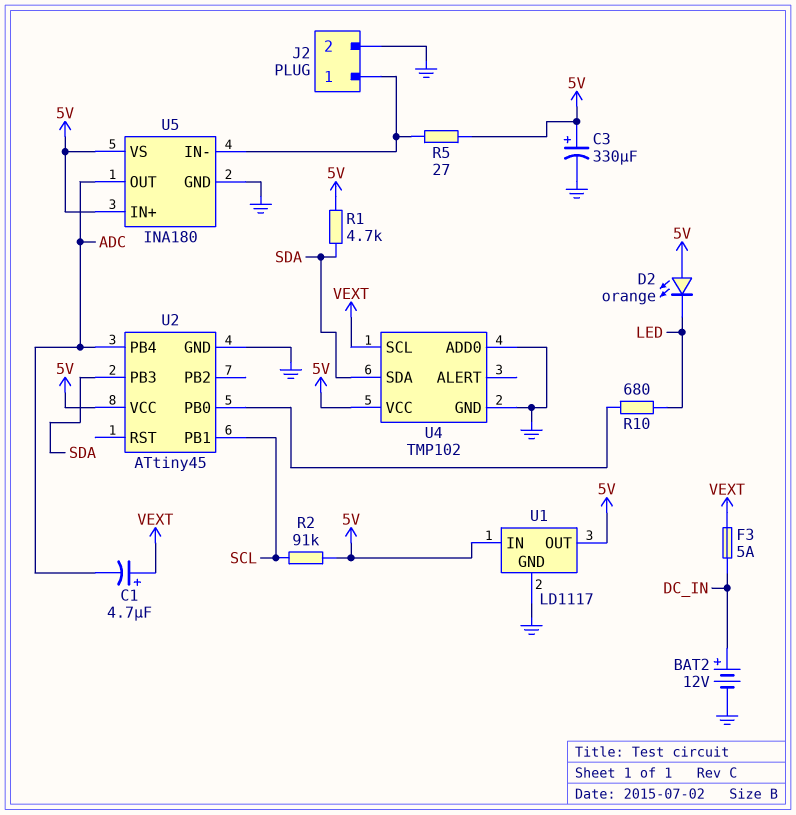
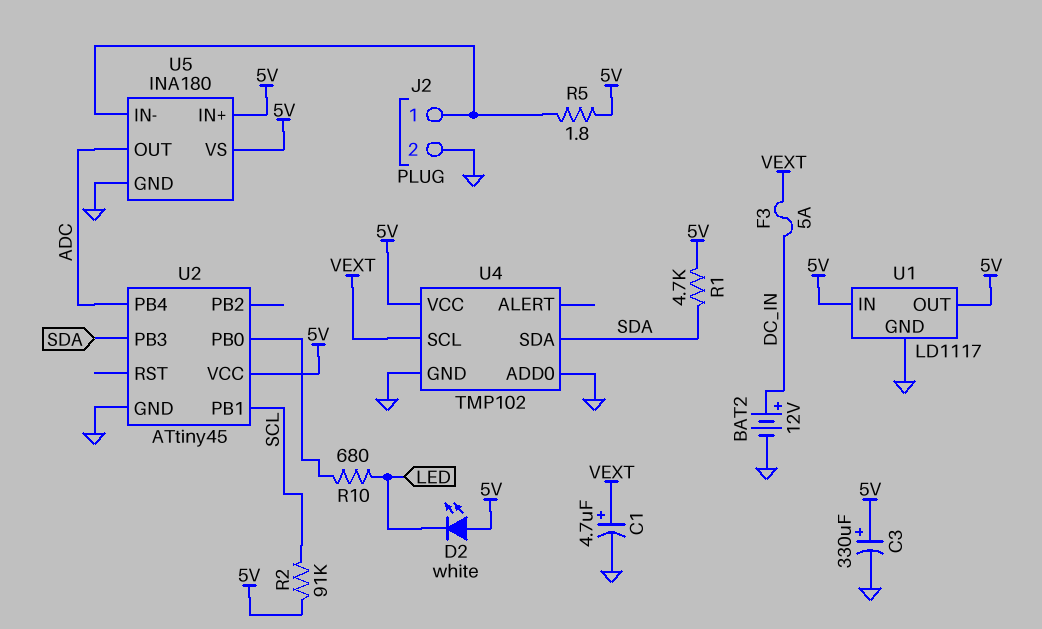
C1: 4.7uF (plus VEXT, minus ADC) -> 4.7uF (plus VEXT, minus GND)
D2: LED orange (A 5V, K LED) -> LED white (A 5V, K LED)
R5: 27 (5V, J2/1) -> 1.8 (5V, J2/1)

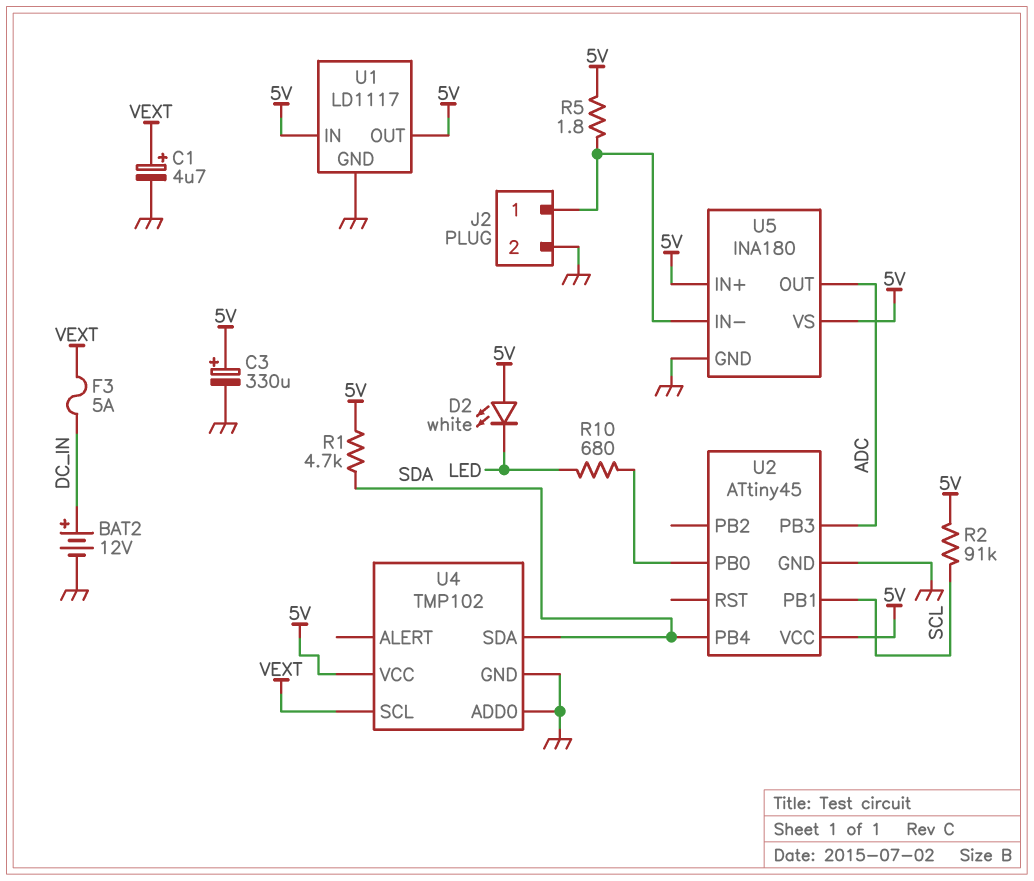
U2 pin PB3: SDA -> ADC
U2 pin PB4: ADC -> SDA

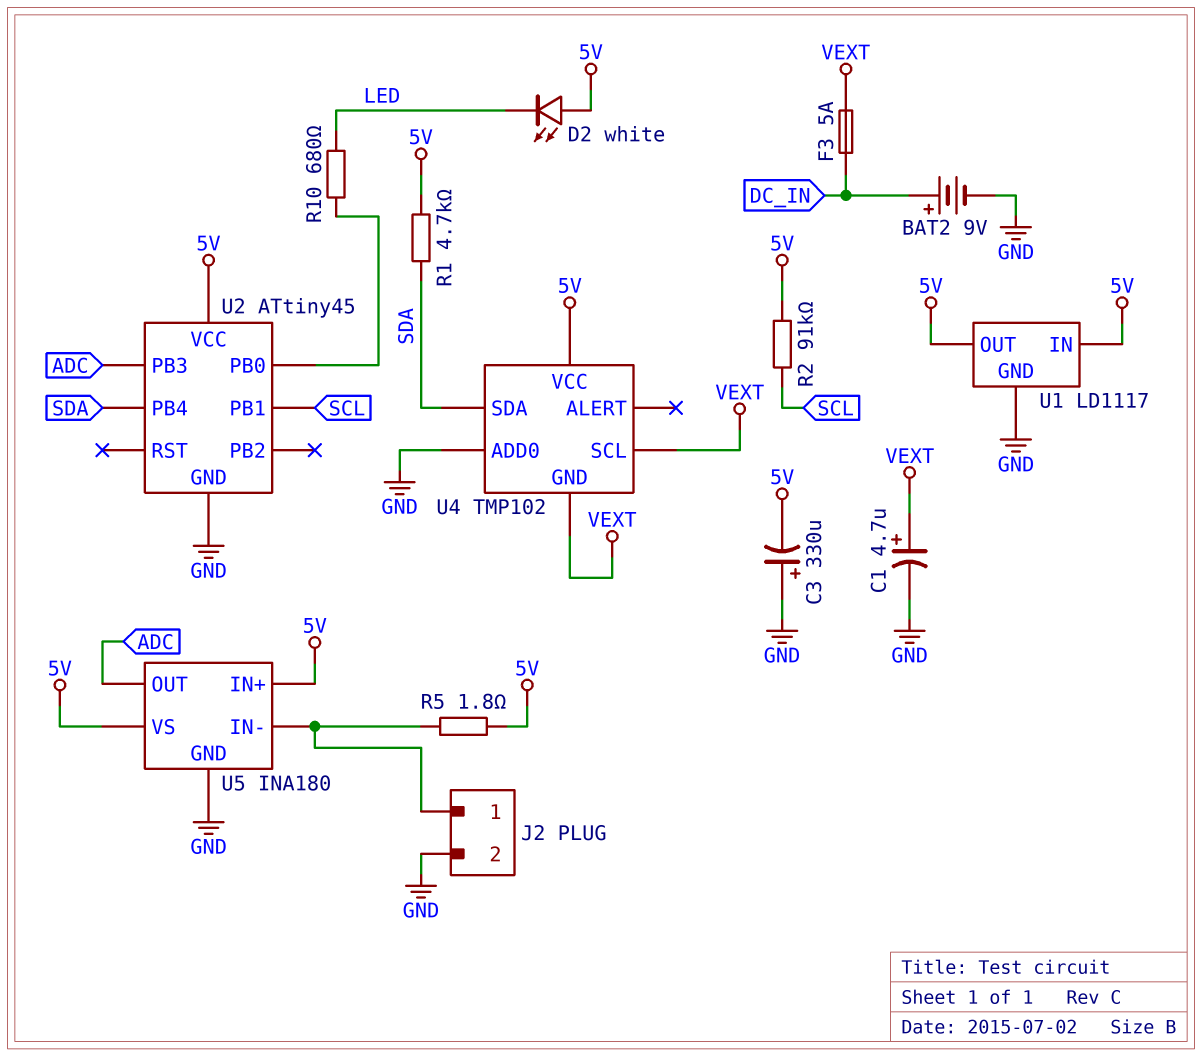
BAT2: 12V (plus DC_IN, minus GND) -> 9V (plus DC_IN, minus GND)
C3: 330uF (plus 5V, minus GND) -> 330uF (plus GND, minus 5V)
U4 pin GND: GND -> VEXT

